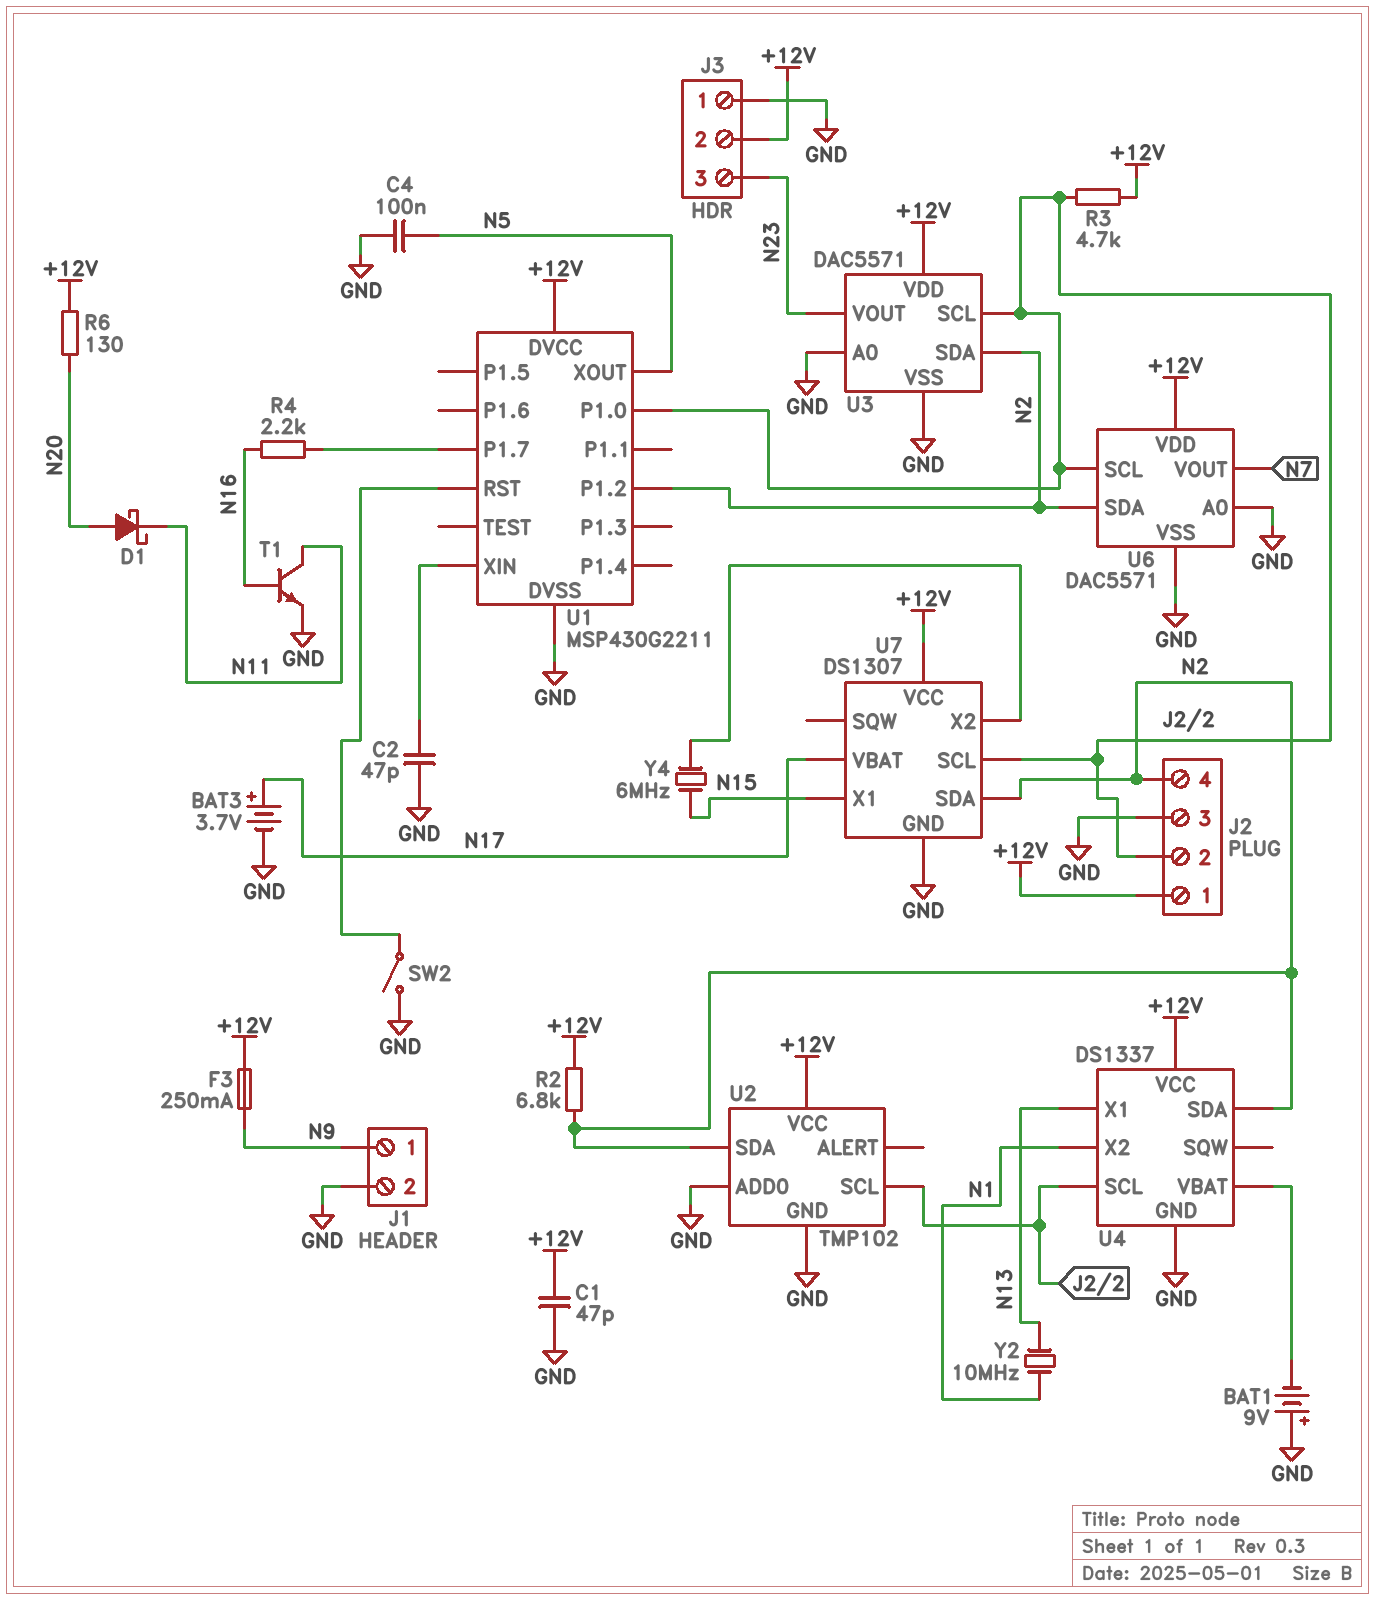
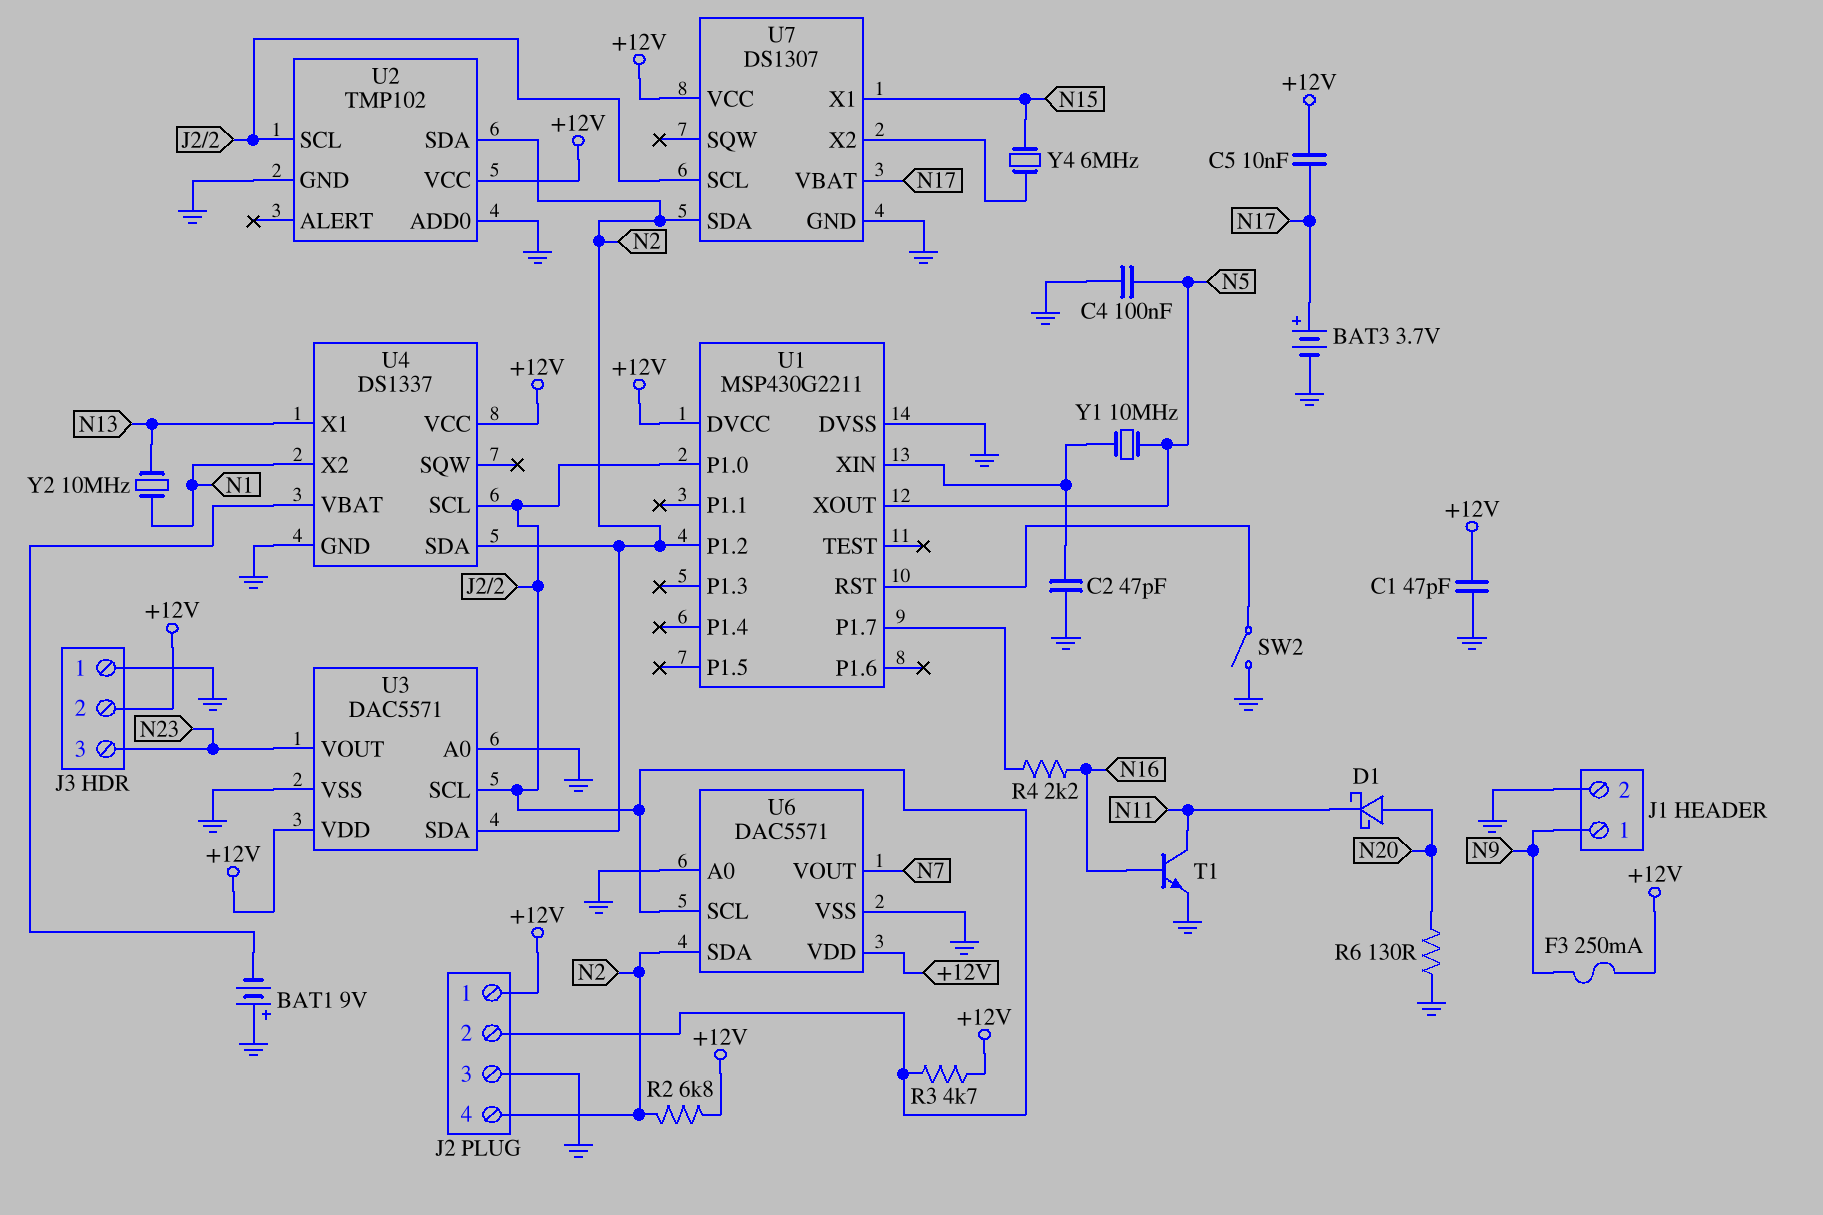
C5: none -> 10nF (+12V, N17)
R6: 130 (+12V, N20) -> 130 (GND, N20)
Y1: none -> 10MHz (N5, U1/XIN)

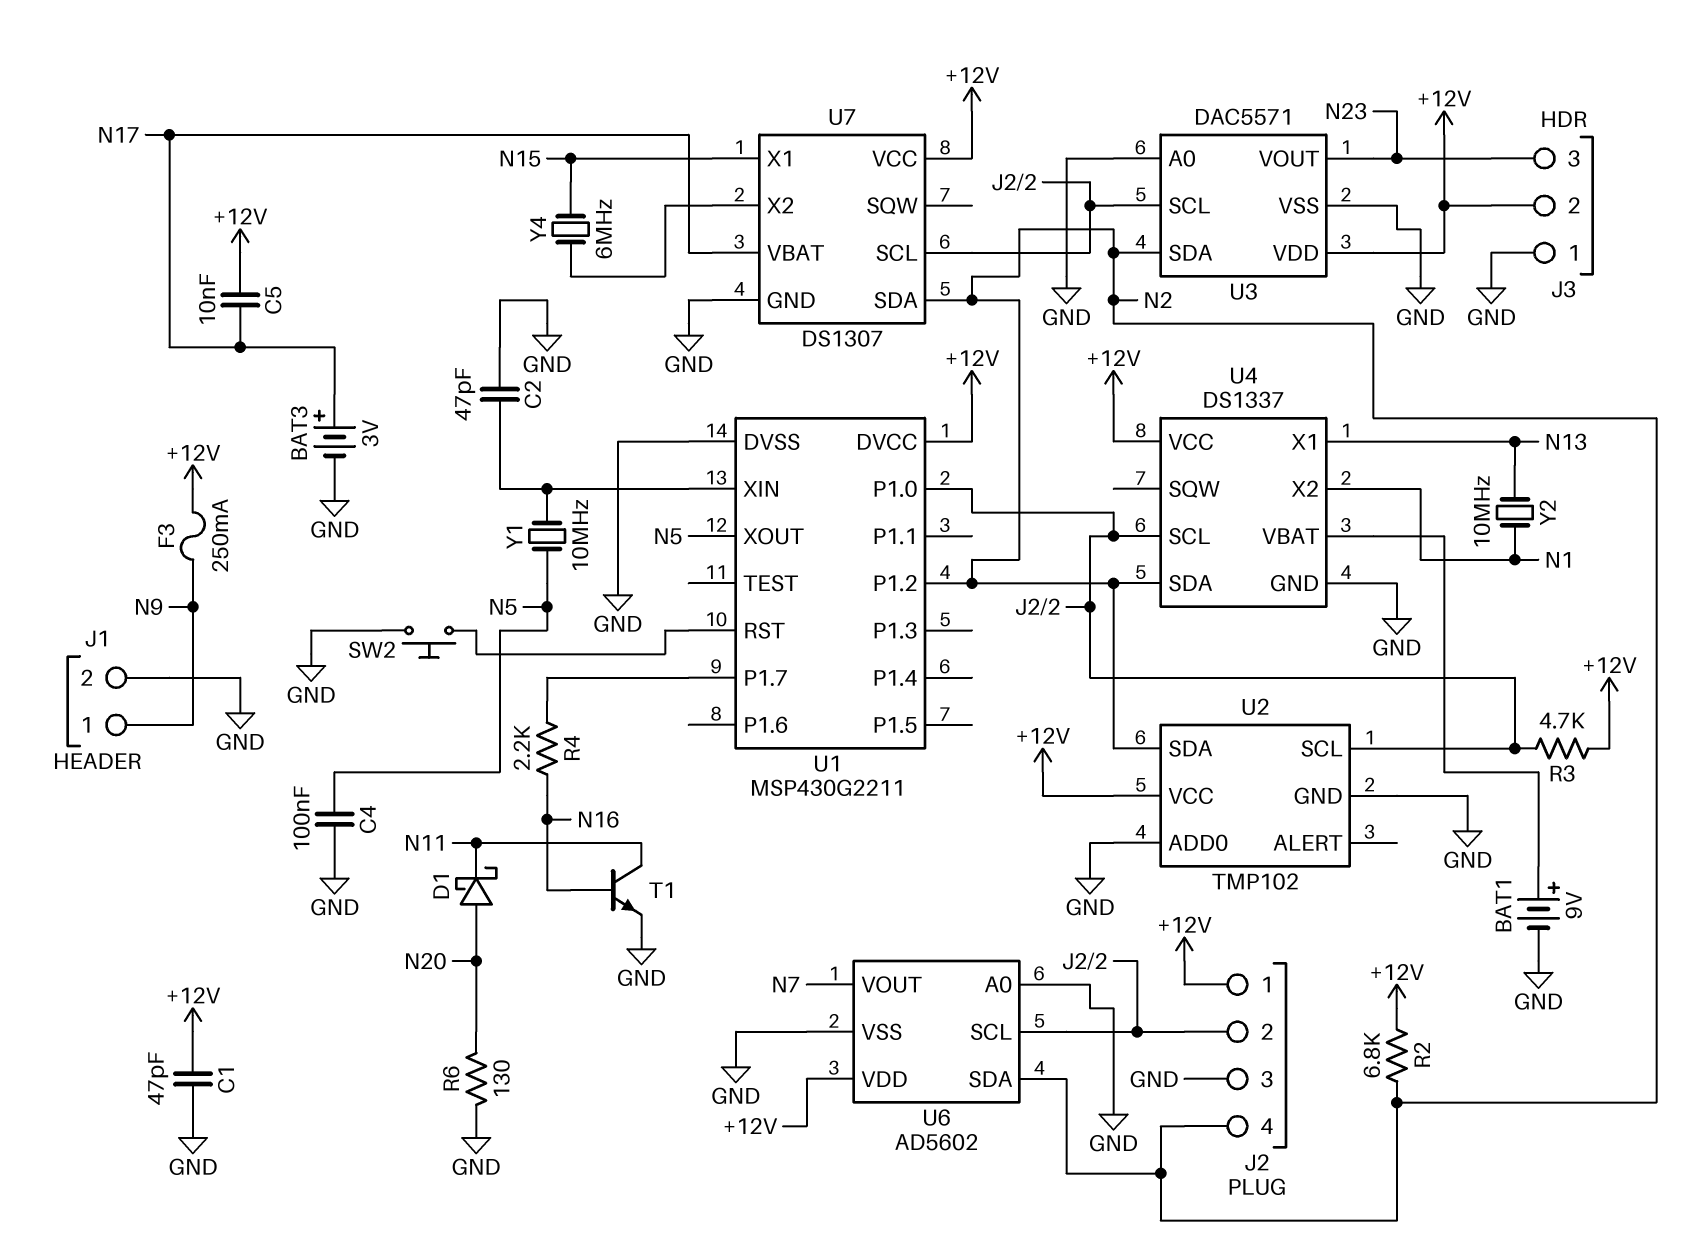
BAT1: 9V (plus GND, minus U4/VBAT) -> 9V (plus U4/VBAT, minus GND)
BAT3: 3.7V (plus N17, minus GND) -> 3V (plus N17, minus GND)
SW2: switch (GND, U1/RST) -> button (GND, U1/RST)
U6: DAC5571 -> AD5602

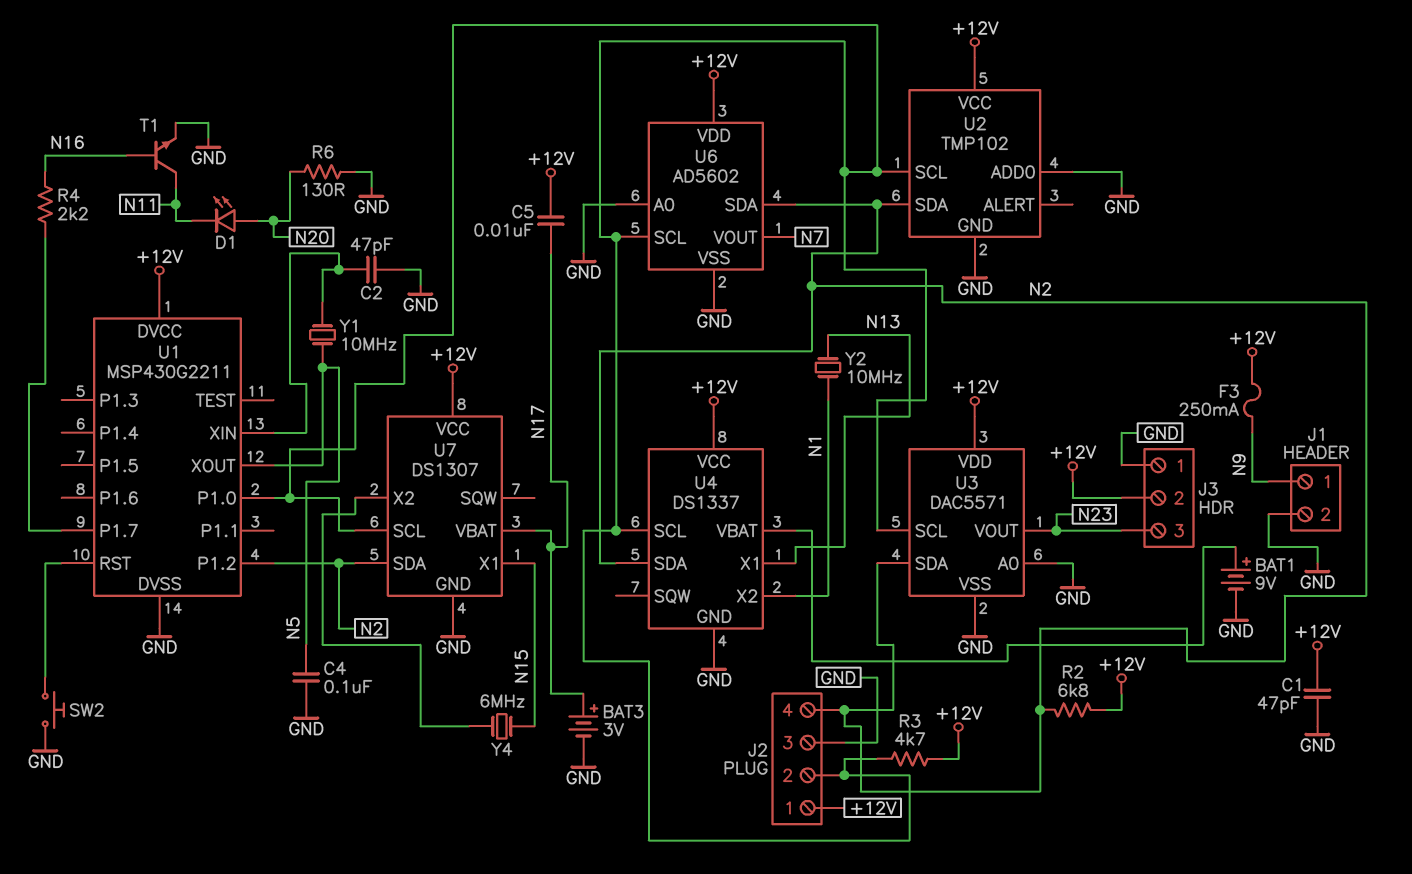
D1: schottky (A N20, K N11) -> LED (A N20, K N11)

